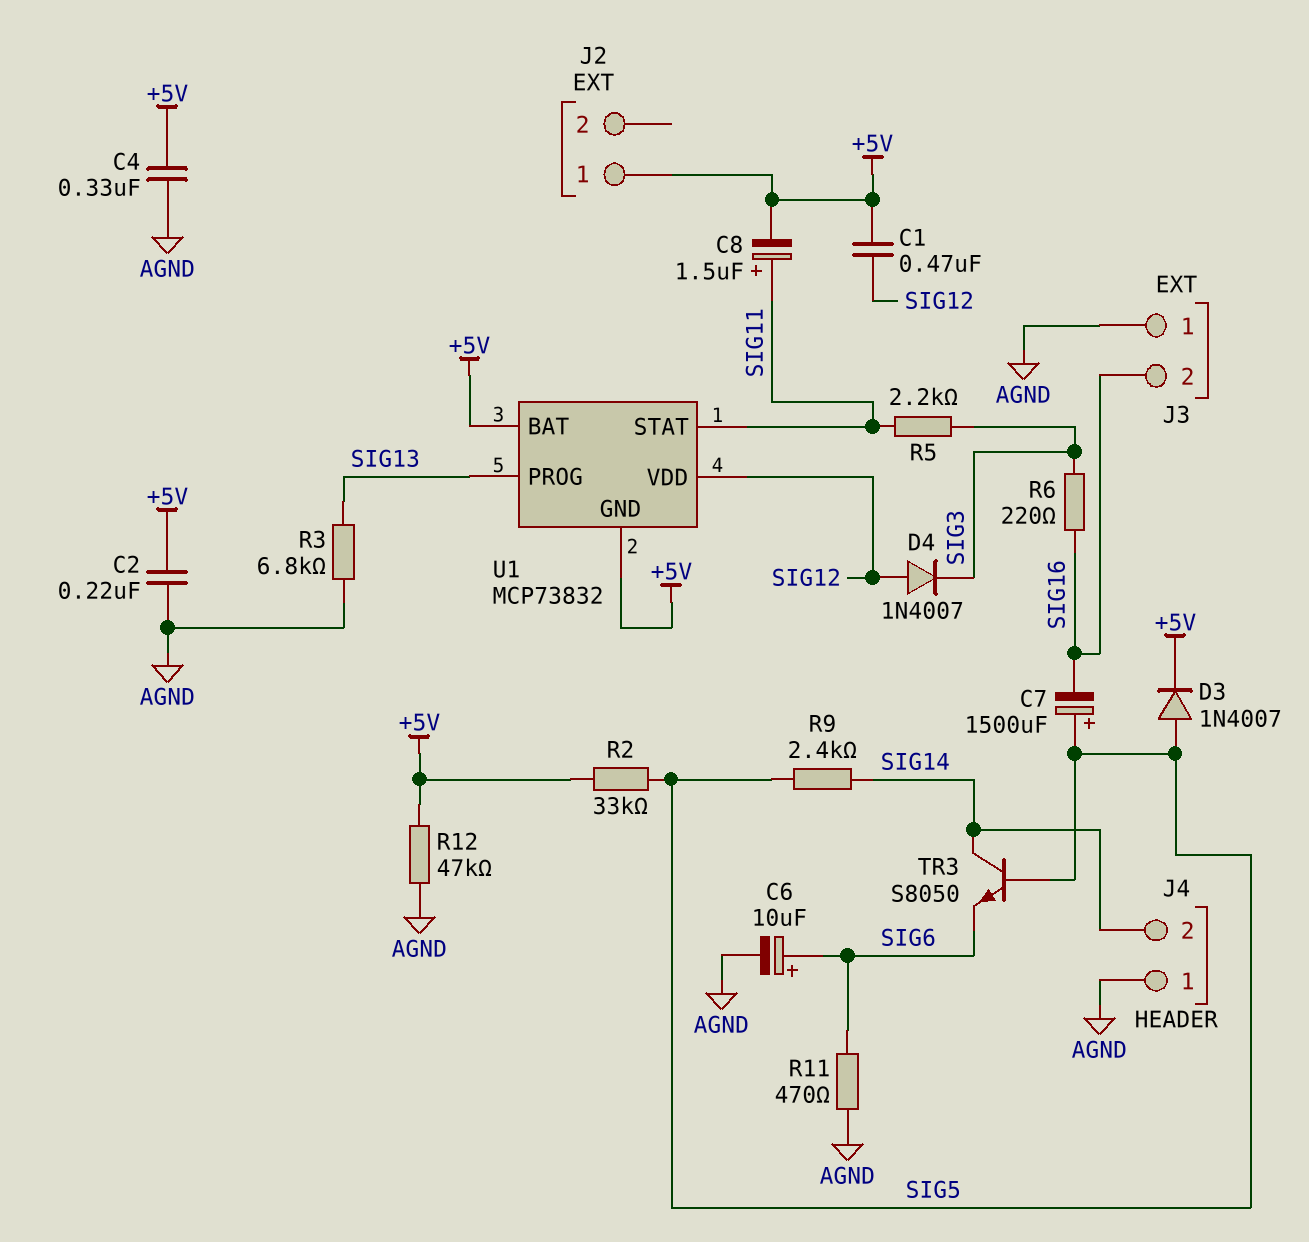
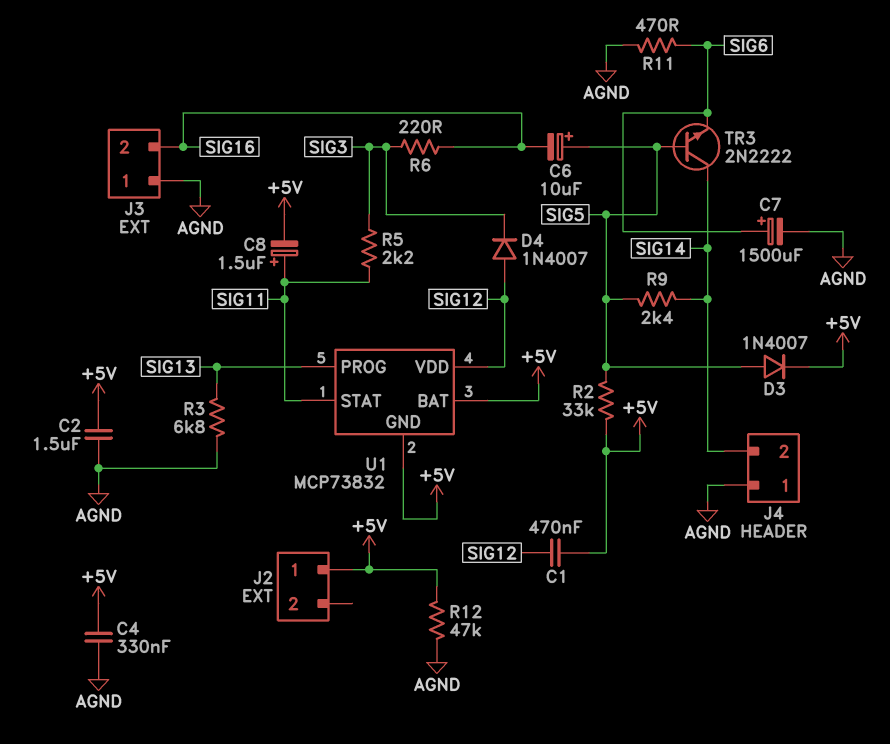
C2: 220nF (+5V, AGND) -> 1.5uF (+5V, AGND)
C6: 10uF (plus SIG6, minus AGND) -> 10uF (plus SIG5, minus SIG16)
C7: 1500uF (plus SIG5, minus SIG16) -> 1500uF (plus SIG6, minus AGND)
TR3: NPN S8050 (B SIG5, C SIG14, E SIG6) -> NPN 2N2222 (B SIG5, C SIG14, E SIG6)

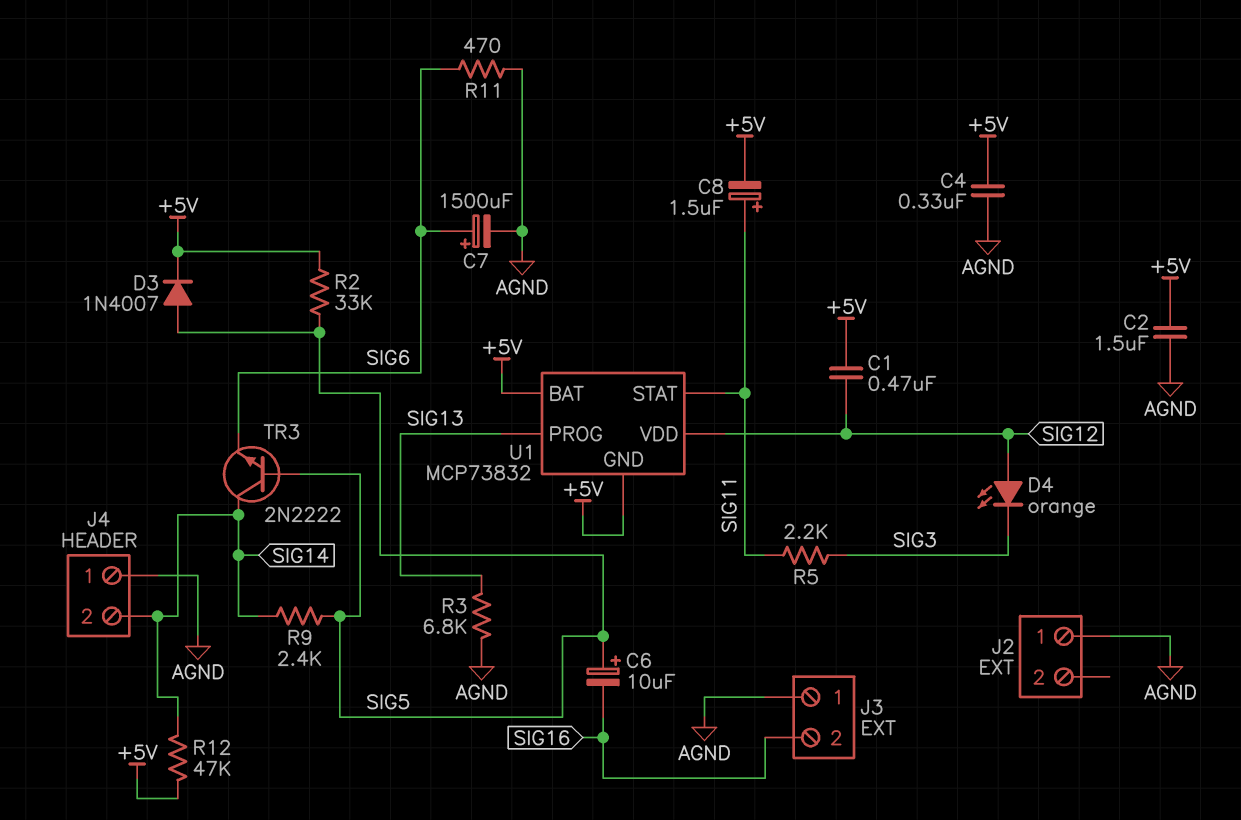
D4: diode 1N4007 (A SIG12, K SIG3) -> LED orange (A SIG12, K SIG3)
J2 pin 1: +5V -> AGND
R6: 220 (SIG3, SIG16) -> none
R12: 47k (+5V, AGND) -> 47k (+5V, SIG14)

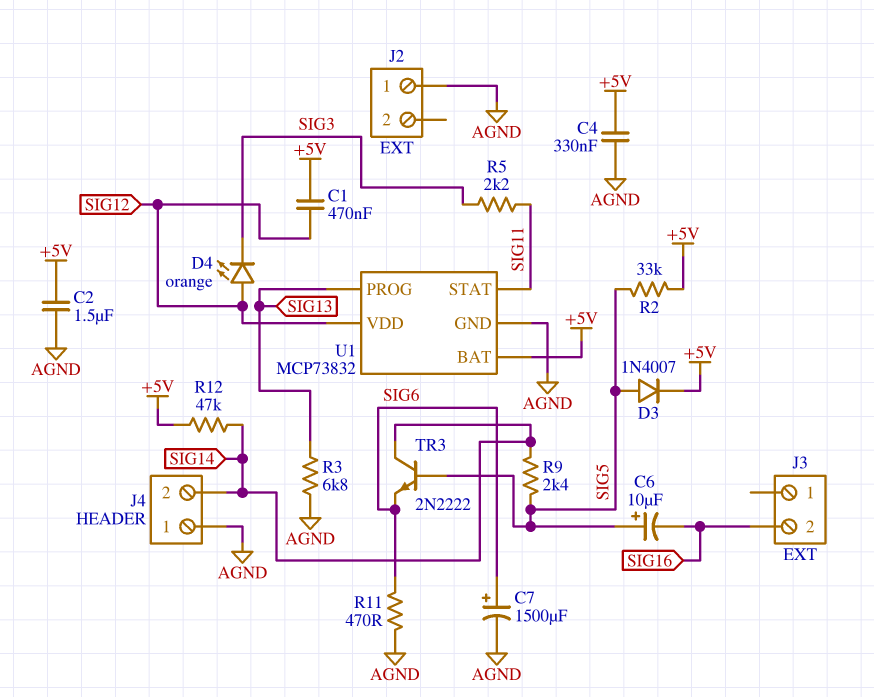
C8: 1.5uF (plus SIG11, minus +5V) -> none
J3 pin 1: AGND -> none
U1 pin GND: +5V -> AGND

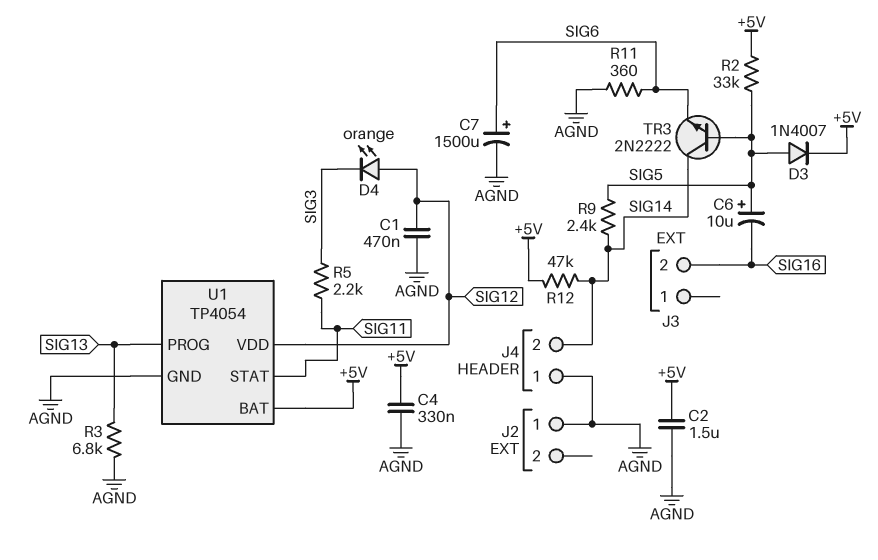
C1: 470nF (+5V, SIG12) -> 470nF (AGND, SIG12)
R11: 470 (AGND, SIG6) -> 360 (AGND, SIG6)
U1: MCP73832 -> TP4054

